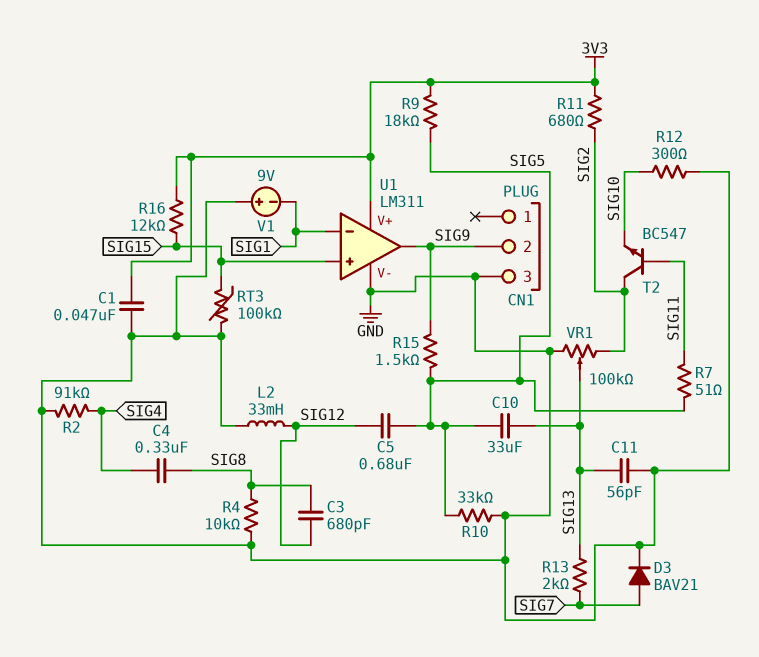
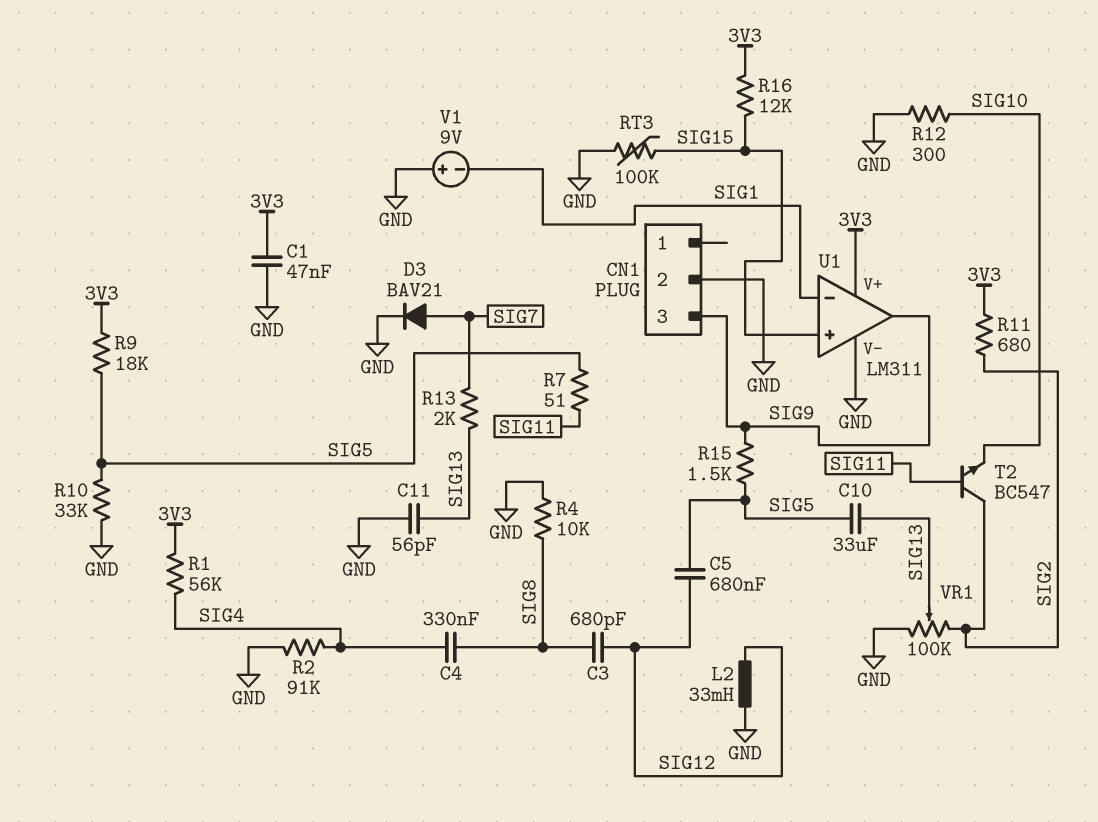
CN1 pin 2: SIG9 -> GND
CN1 pin 3: GND -> SIG9
R1: none -> 56k (3V3, SIG4)

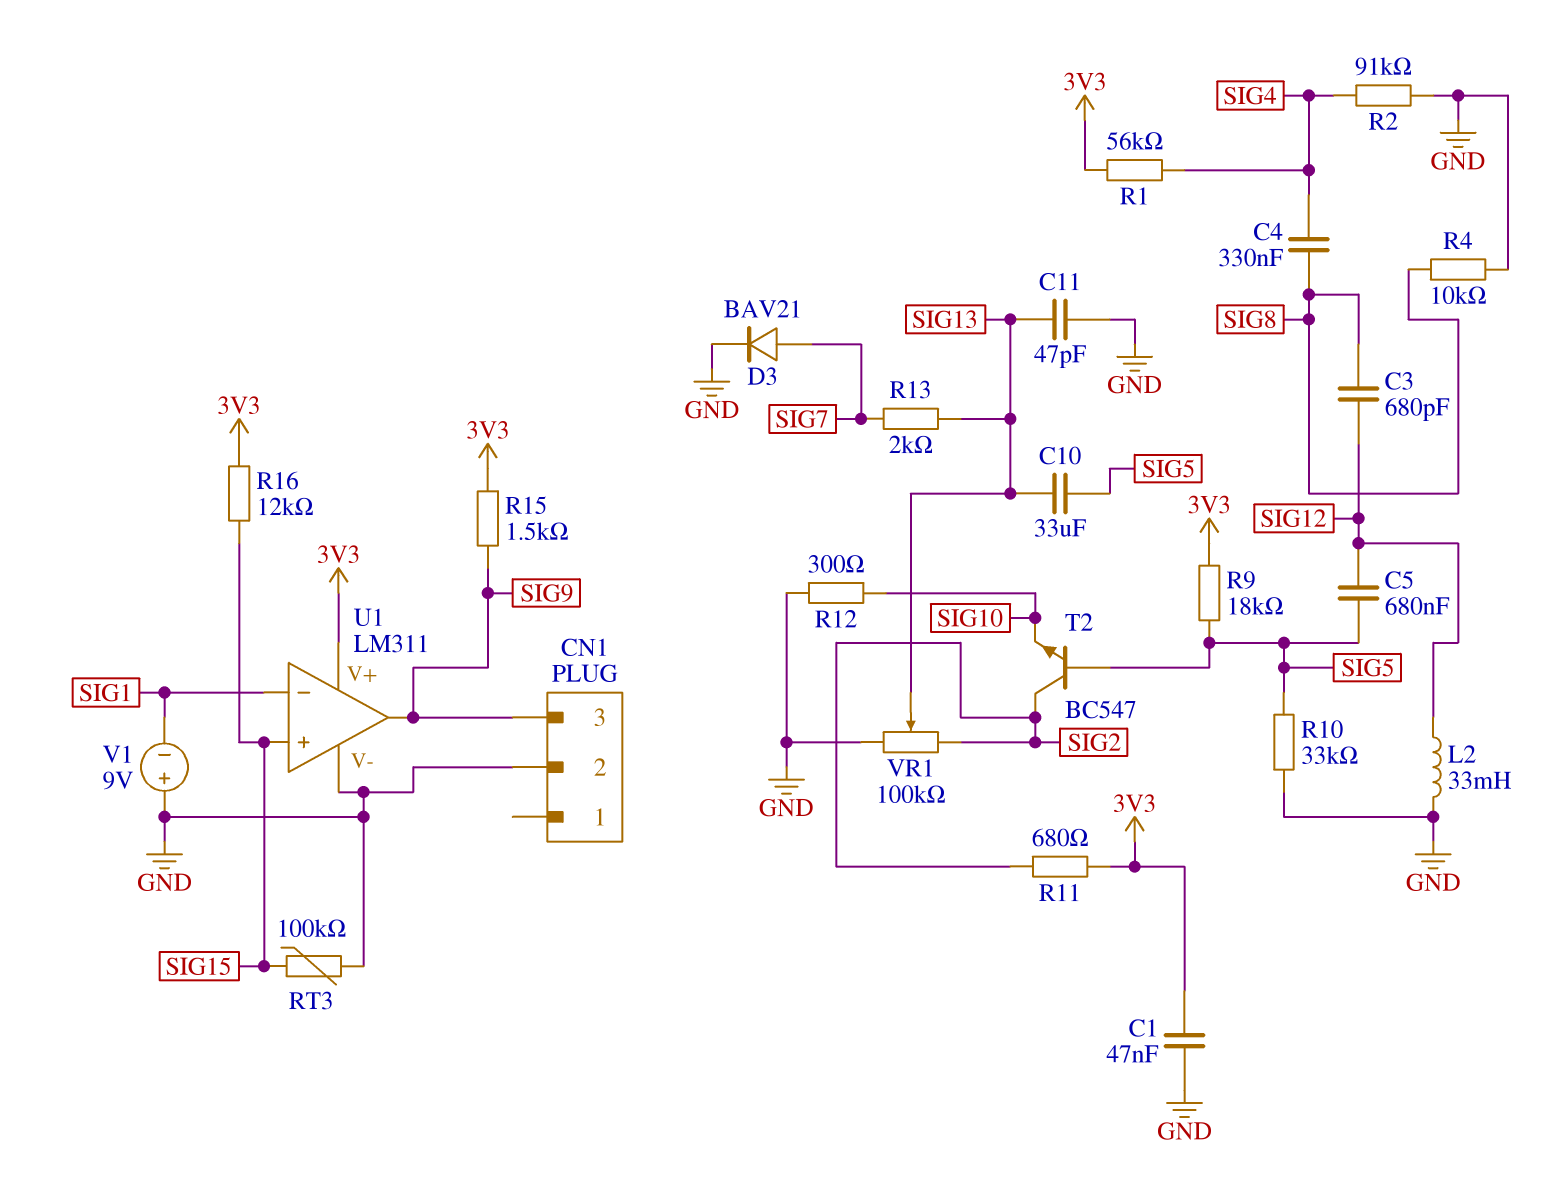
C11: 56pF (GND, SIG13) -> 47pF (GND, SIG13)
R7: 51 (SIG5, SIG11) -> none
R15: 1.5k (SIG5, SIG9) -> 1.5k (3V3, SIG9)
T2: NPN BC547 (B SIG11, C SIG2, E SIG10) -> NPN BC547 (B SIG5, C SIG2, E SIG10)

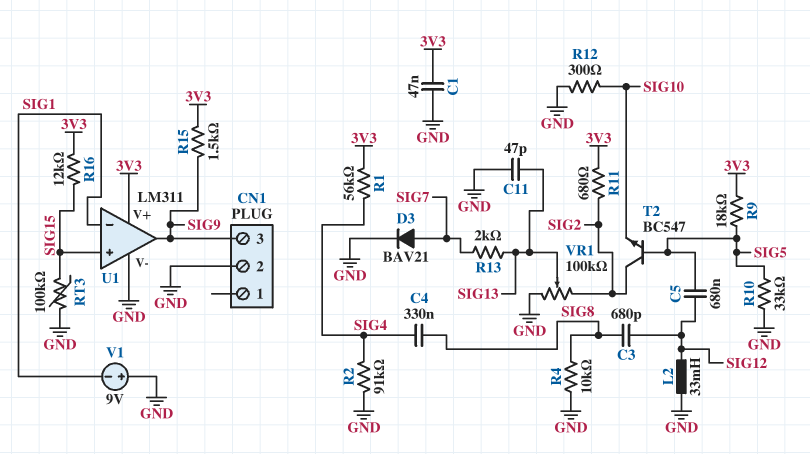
C10: 33uF (SIG5, SIG13) -> none

